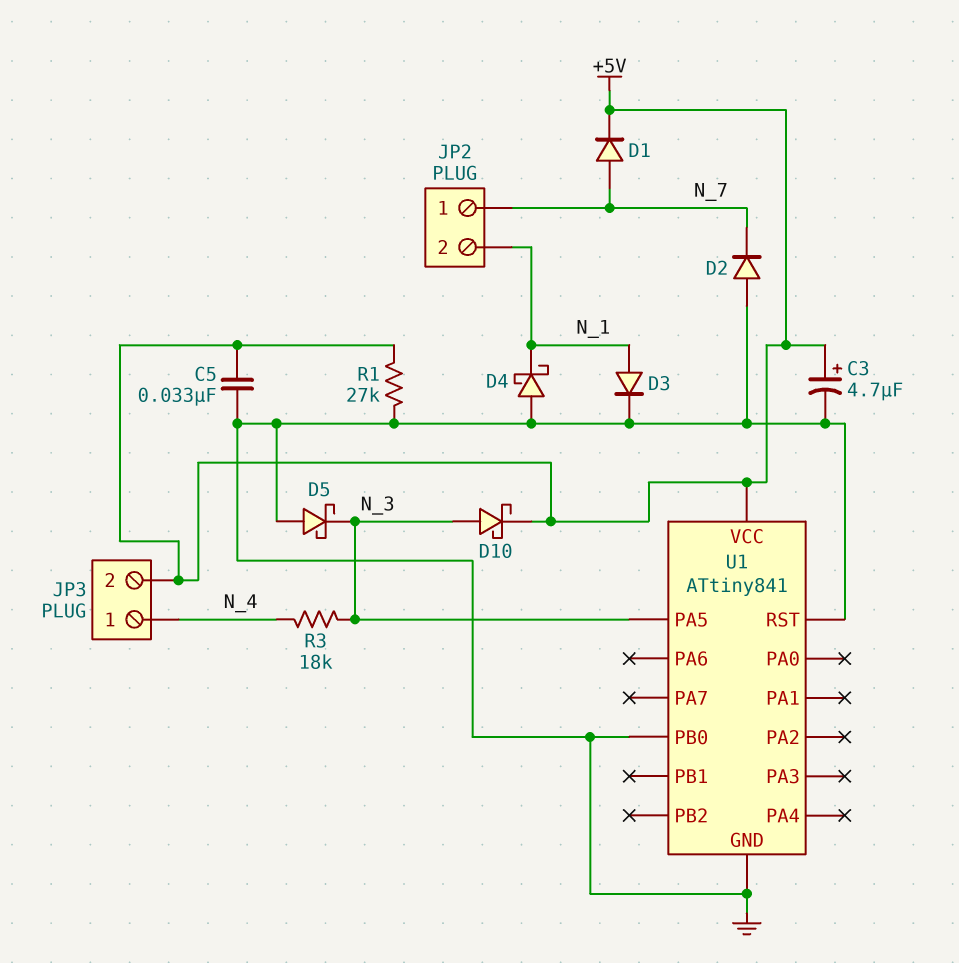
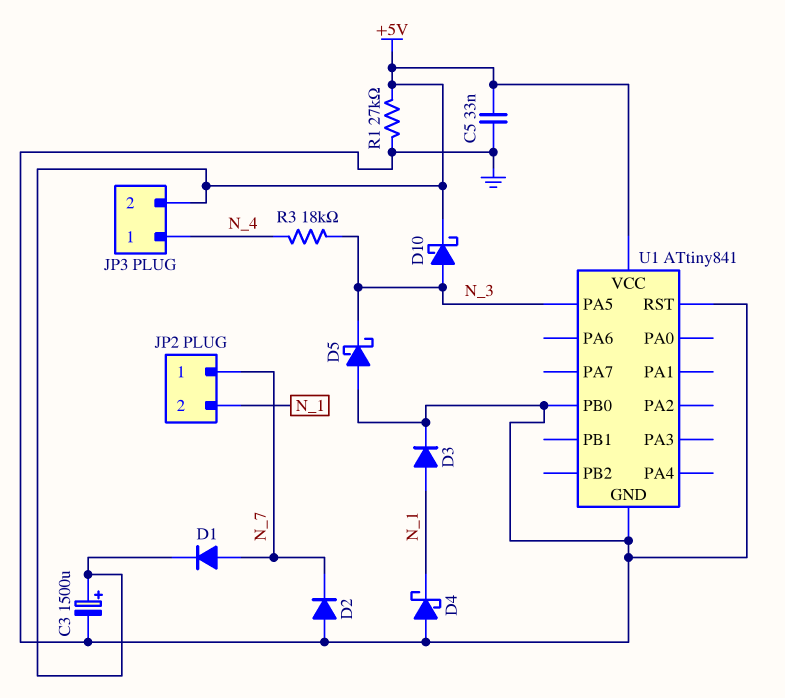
C3: 4.7uF (plus +5V, minus GND) -> 1500uF (plus +5V, minus GND)

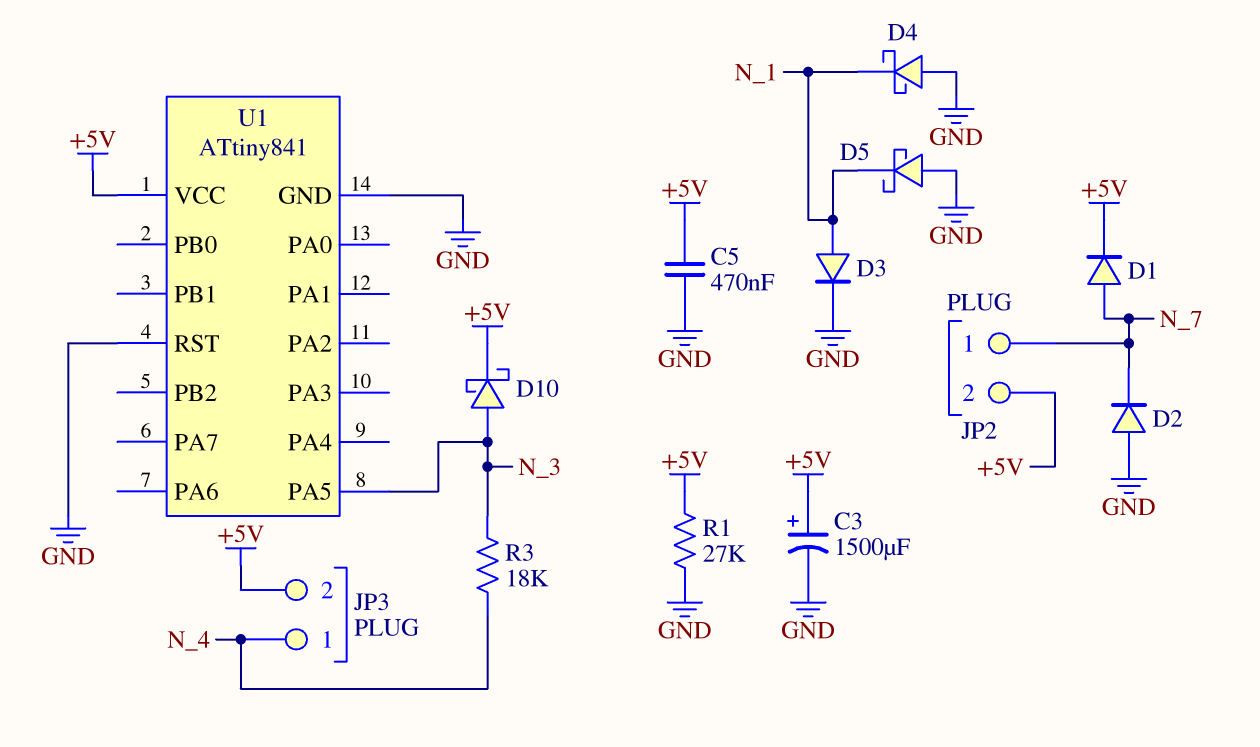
C5: 33nF (+5V, GND) -> 470nF (+5V, GND)
D5: schottky (A GND, K N_3) -> schottky (A GND, K N_1)
JP2 pin 2: N_1 -> +5V
U1 pin PB0: GND -> none

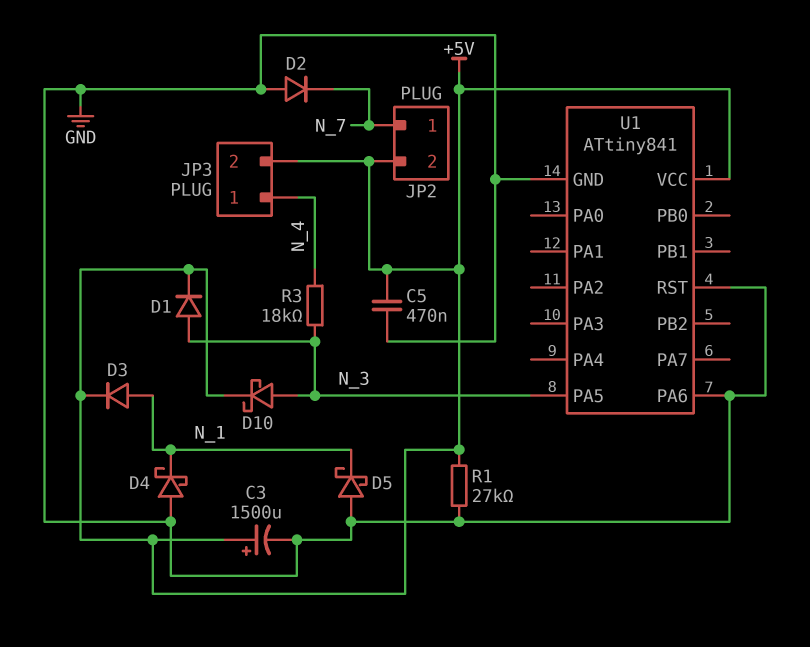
D1: diode (A N_7, K +5V) -> diode (A N_3, K +5V)
D3: diode (A N_1, K GND) -> diode (A N_1, K +5V)
U1 pin PA6: none -> GND

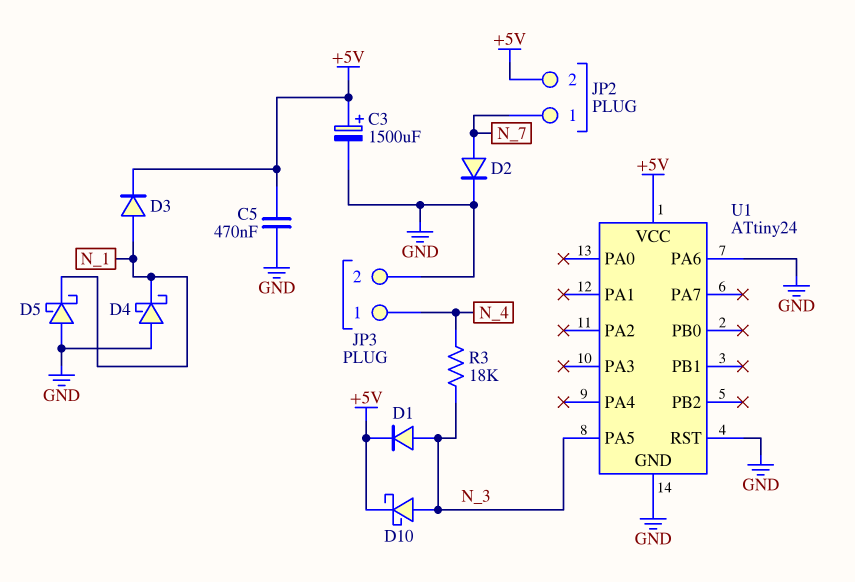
D2: diode (A GND, K N_7) -> diode (A N_7, K GND)
JP3 pin 2: +5V -> GND
R1: 27k (+5V, GND) -> none
U1: ATtiny841 -> ATtiny24

